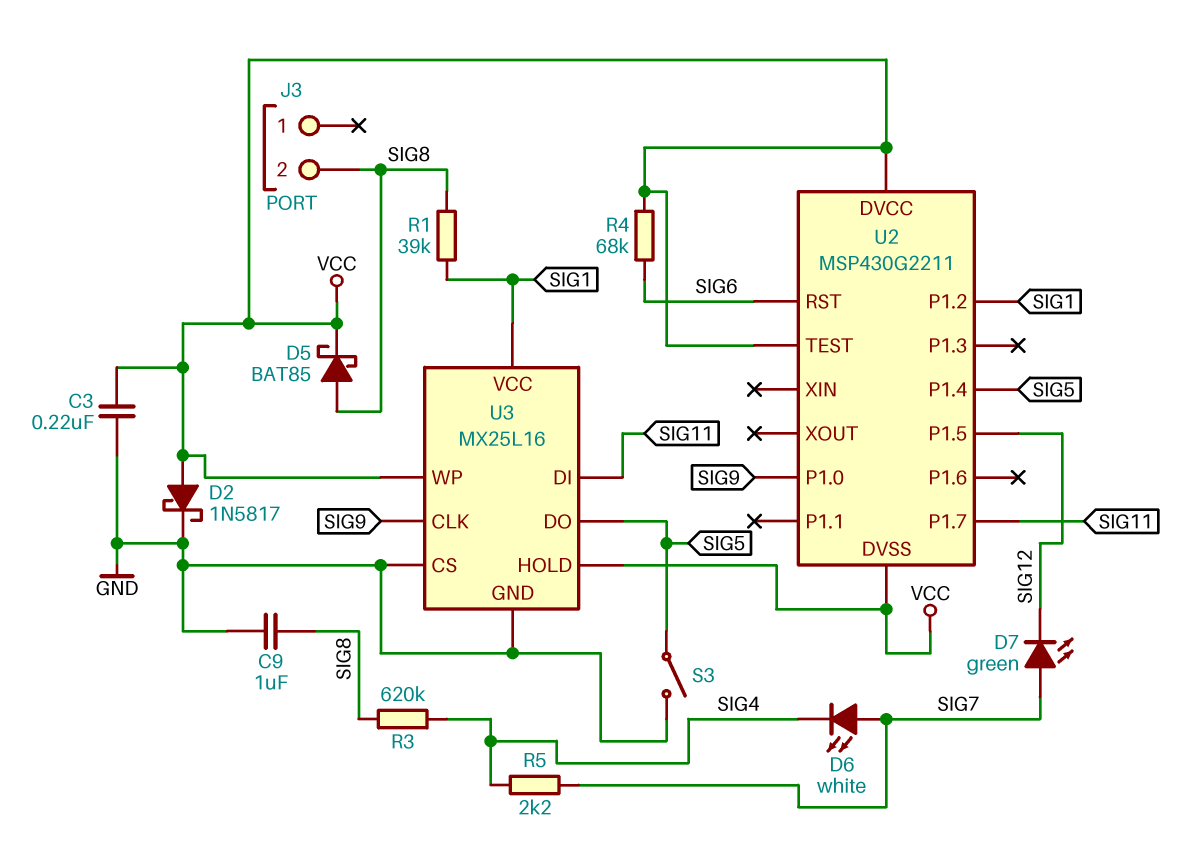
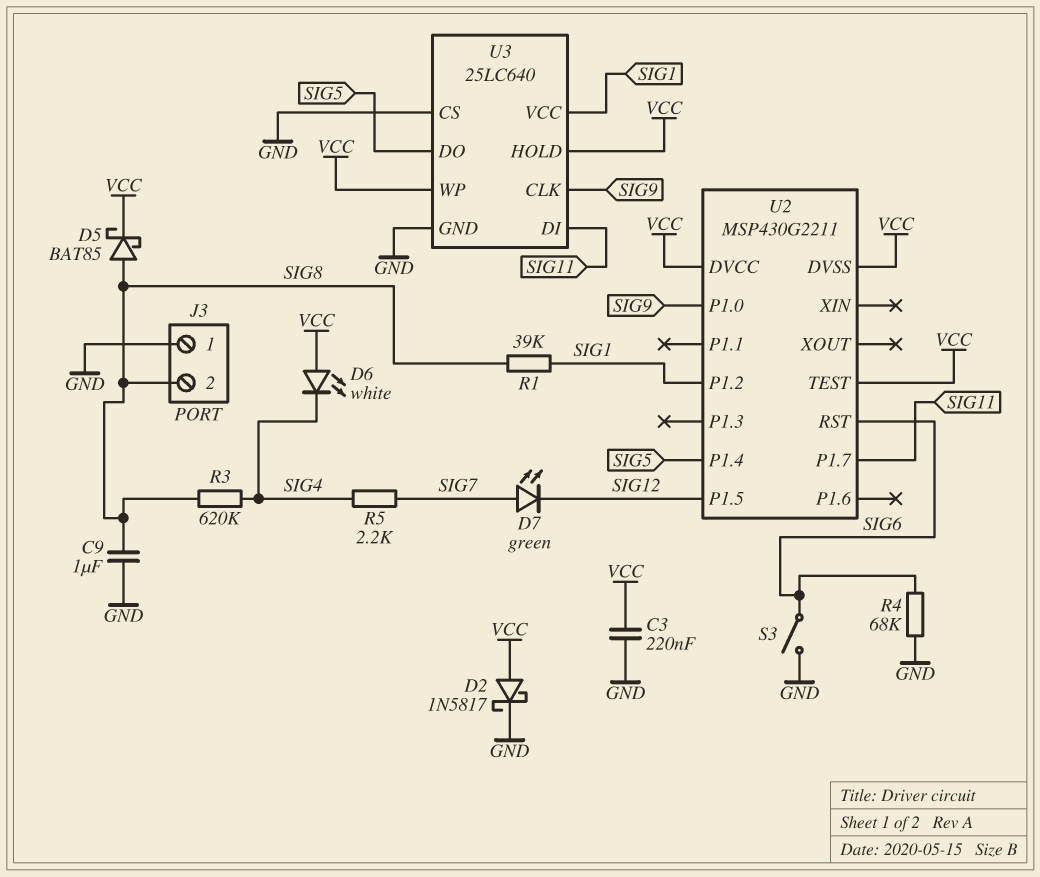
D6: LED white (A SIG7, K SIG4) -> LED white (A VCC, K SIG4)
J3 pin 1: none -> GND
R4: 68k (SIG6, VCC) -> 68k (GND, SIG6)
S3: switch (GND, SIG5) -> switch (GND, SIG6)
U3: MX25L16 -> 25LC640

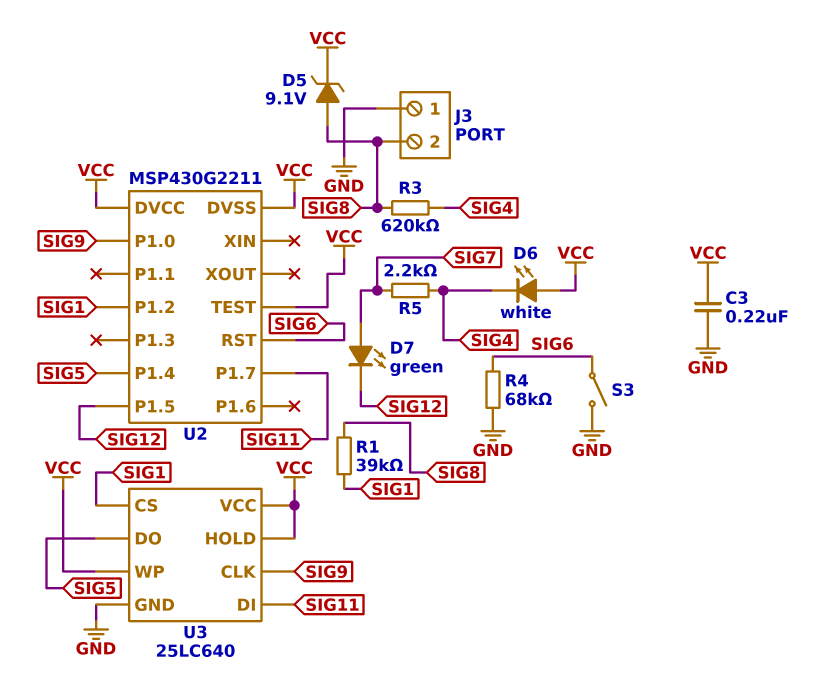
C9: 1uF (GND, SIG8) -> none
D2: schottky 1N5817 (A VCC, K GND) -> none
D5: schottky BAT85 (A SIG8, K VCC) -> zener 9.1V (A SIG8, K VCC)
U3 pin CS: GND -> SIG1
U3 pin VCC: SIG1 -> VCC

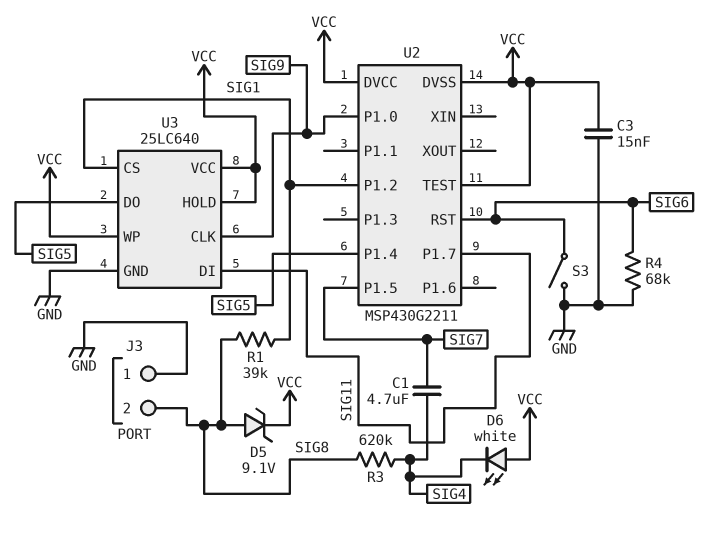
C1: none -> 4.7uF (SIG4, SIG7)
C3: 220nF (GND, VCC) -> 15nF (GND, VCC)
D7: LED green (A SIG7, K SIG12) -> none
R5: 2.2k (SIG4, SIG7) -> none
U2 pin P1.5: SIG12 -> SIG7

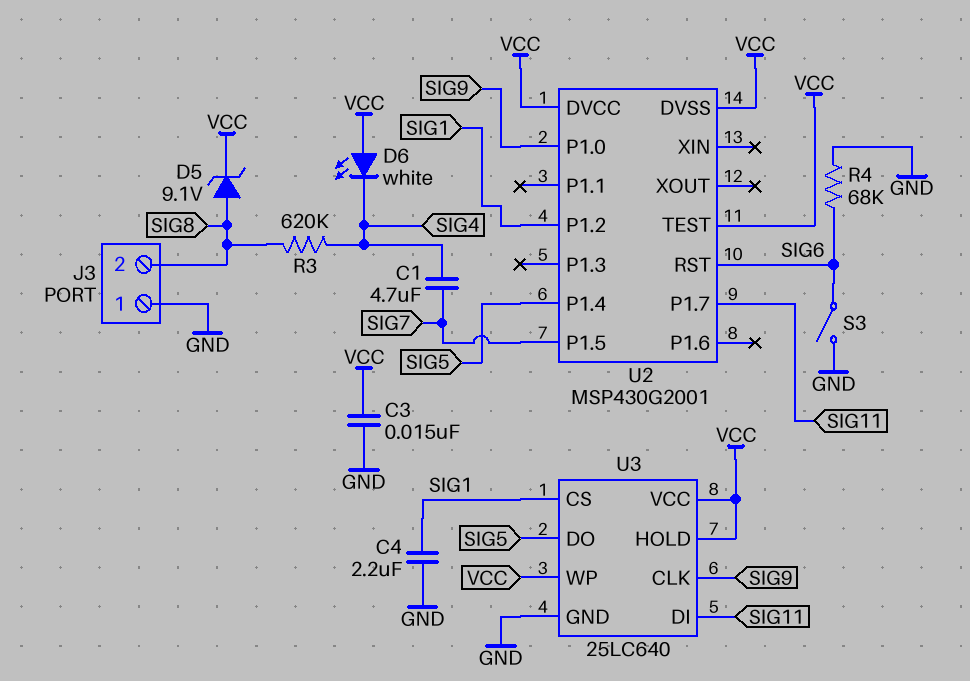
C4: none -> 2.2uF (GND, SIG1)
R1: 39k (SIG1, SIG8) -> none
U2: MSP430G2211 -> MSP430G2001

